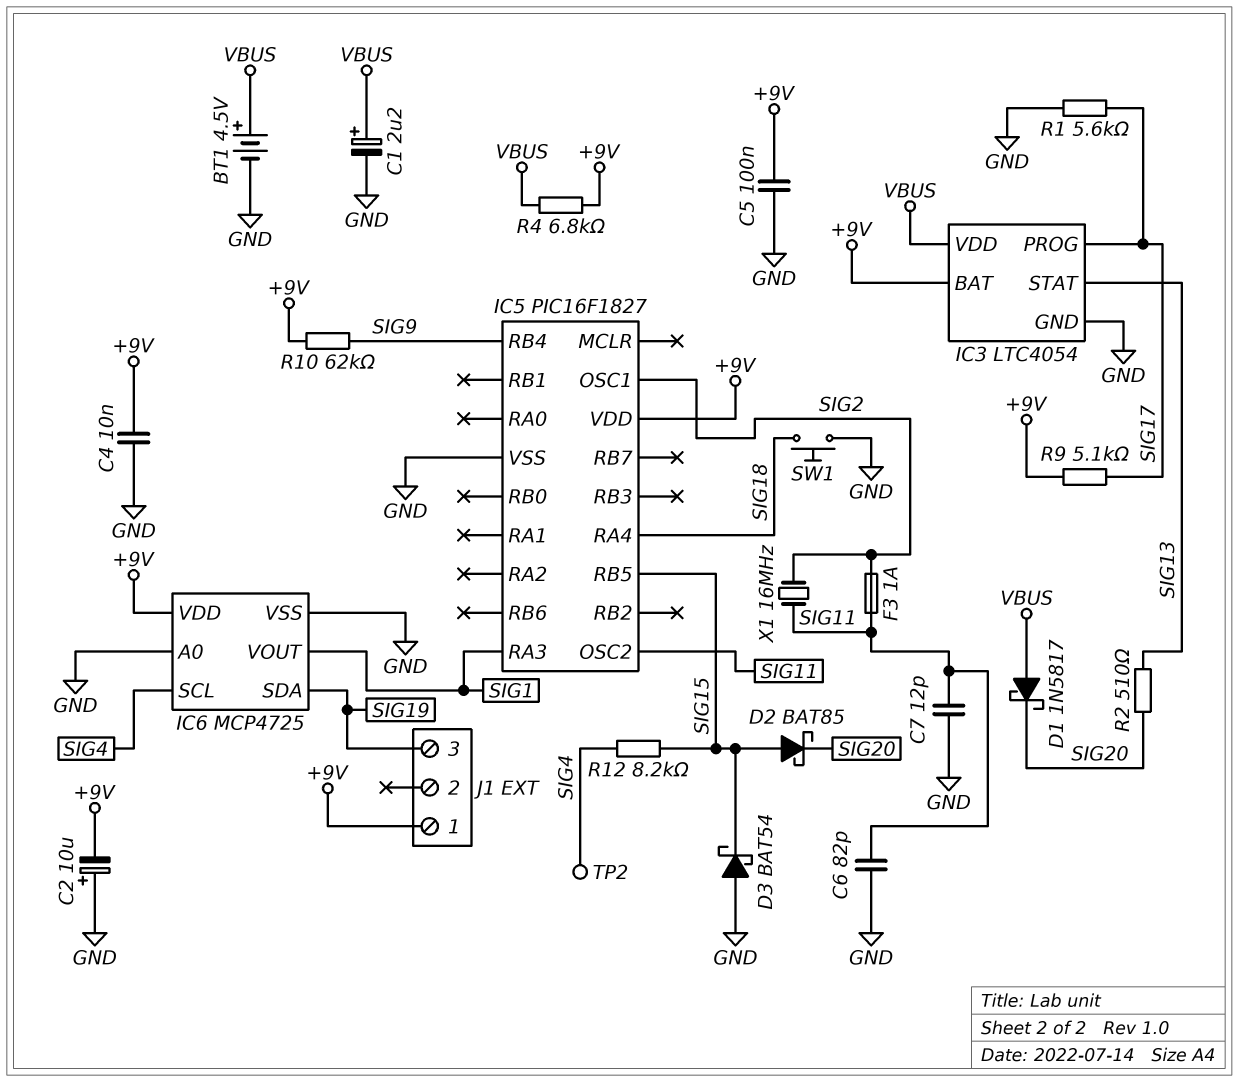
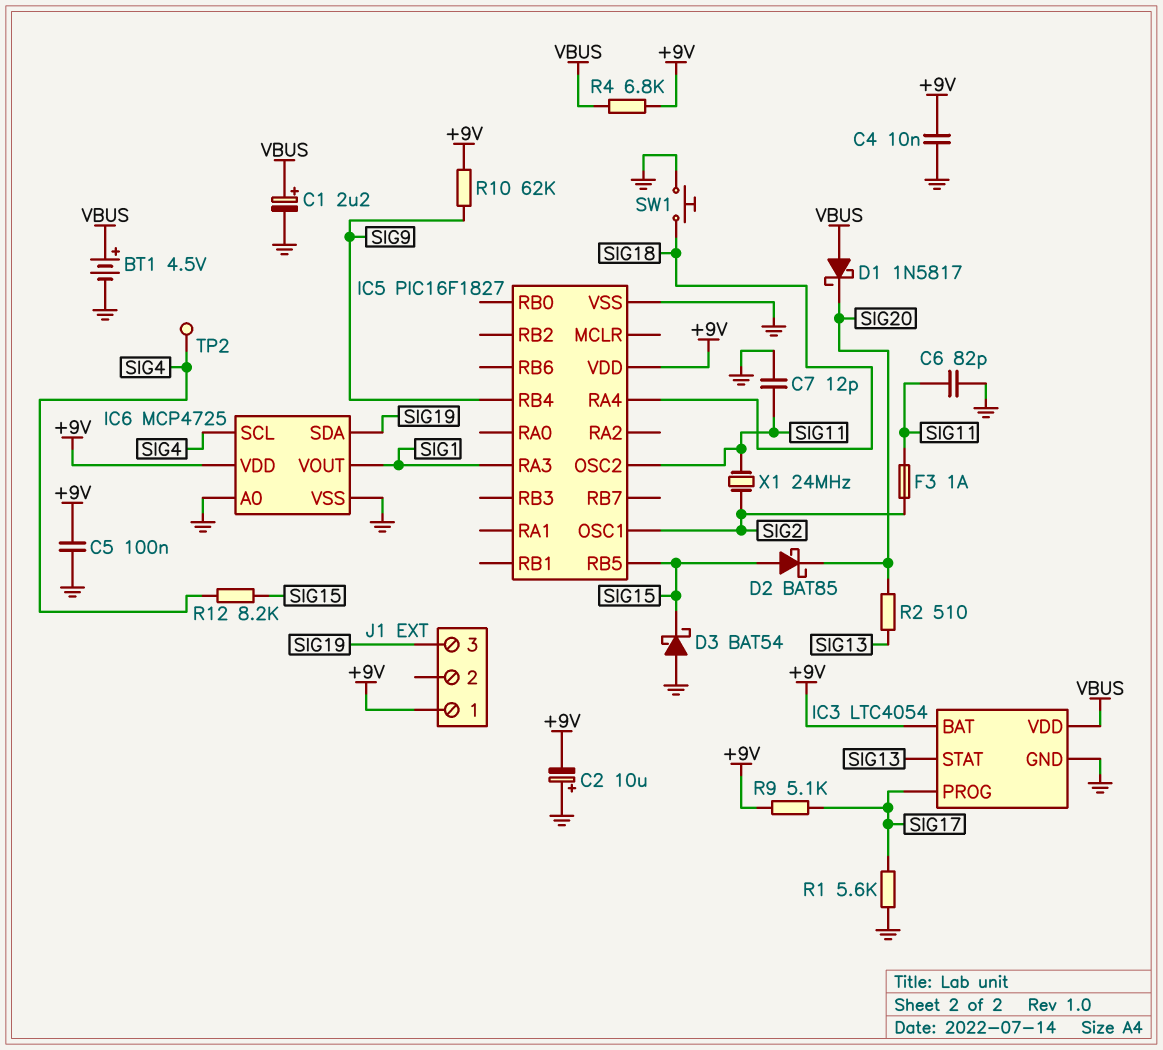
X1: 16MHz (SIG2, SIG11) -> 24MHz (SIG2, SIG11)

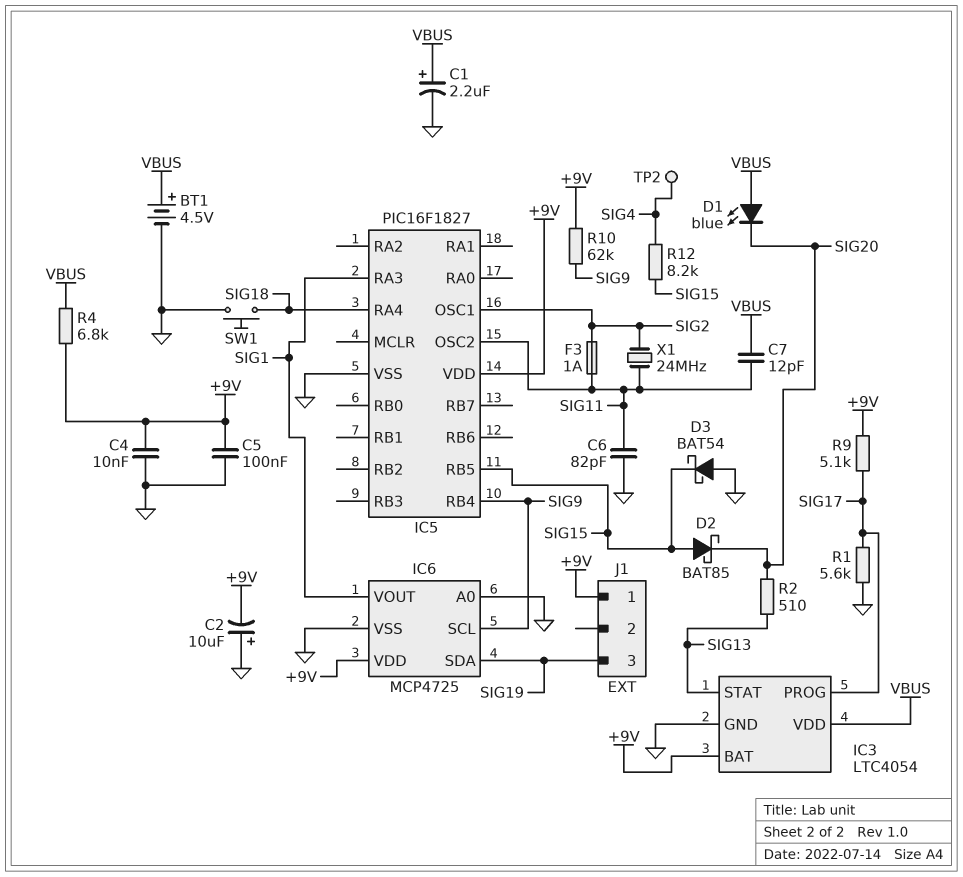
C7: 12pF (GND, SIG11) -> 12pF (SIG11, VBUS)
D1: schottky 1N5817 (A VBUS, K SIG20) -> LED blue (A VBUS, K SIG20)
IC6 pin SCL: SIG4 -> SIG9

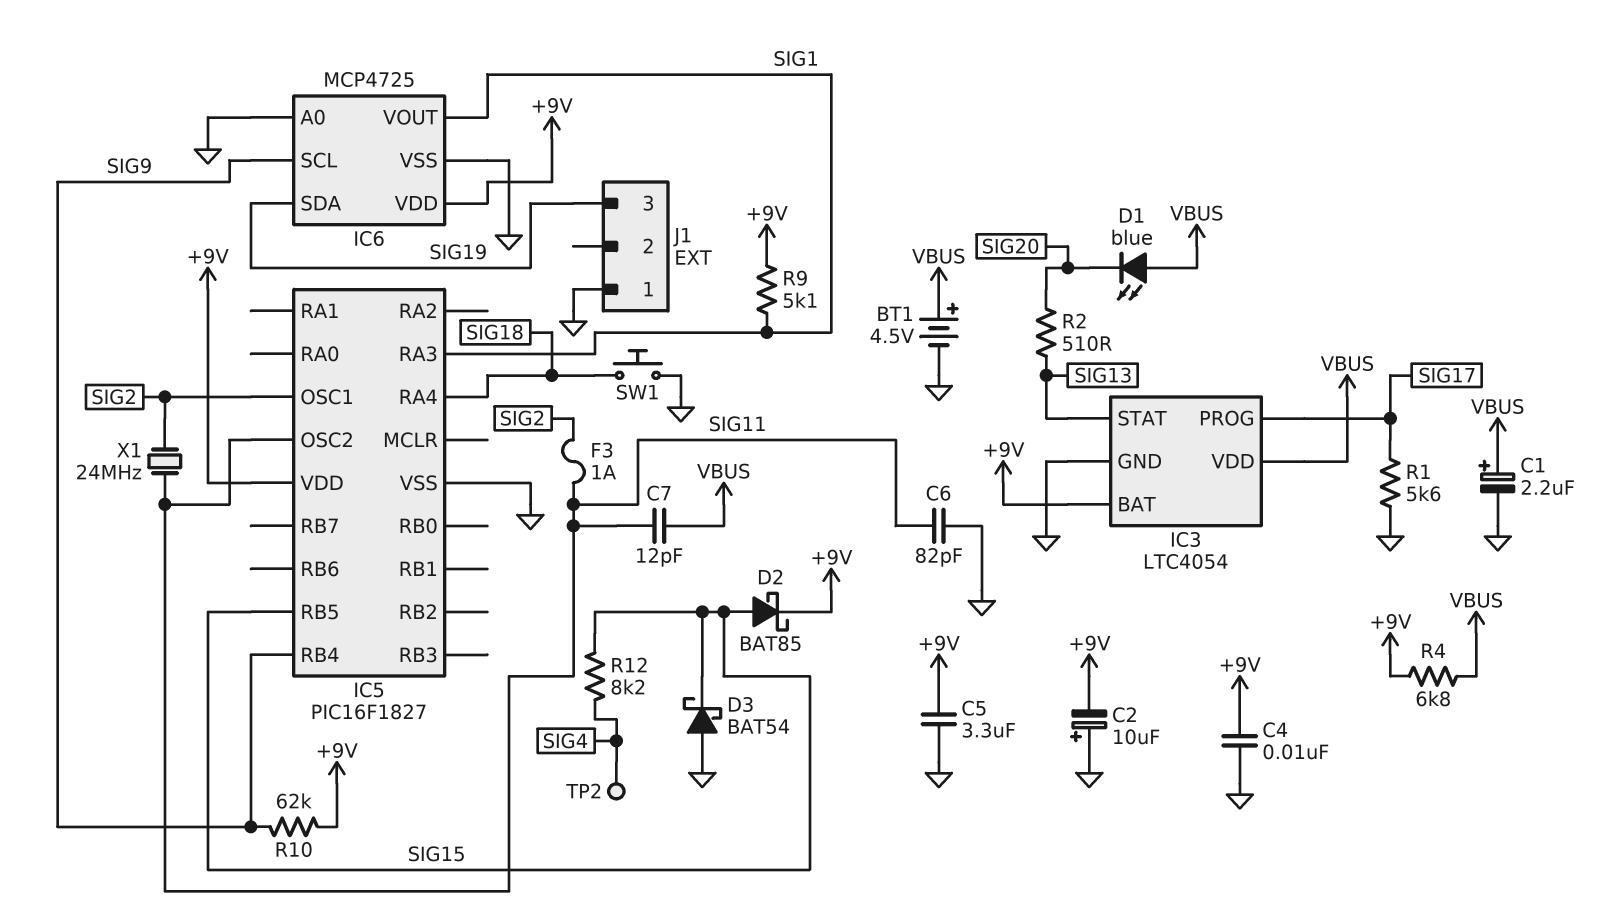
C5: 100nF (+9V, GND) -> 3.3uF (+9V, GND)
D2: schottky BAT85 (A SIG15, K SIG20) -> schottky BAT85 (A SIG15, K +9V)
J1 pin 1: +9V -> GND
R9: 5.1k (+9V, SIG17) -> 5.1k (+9V, SIG1)

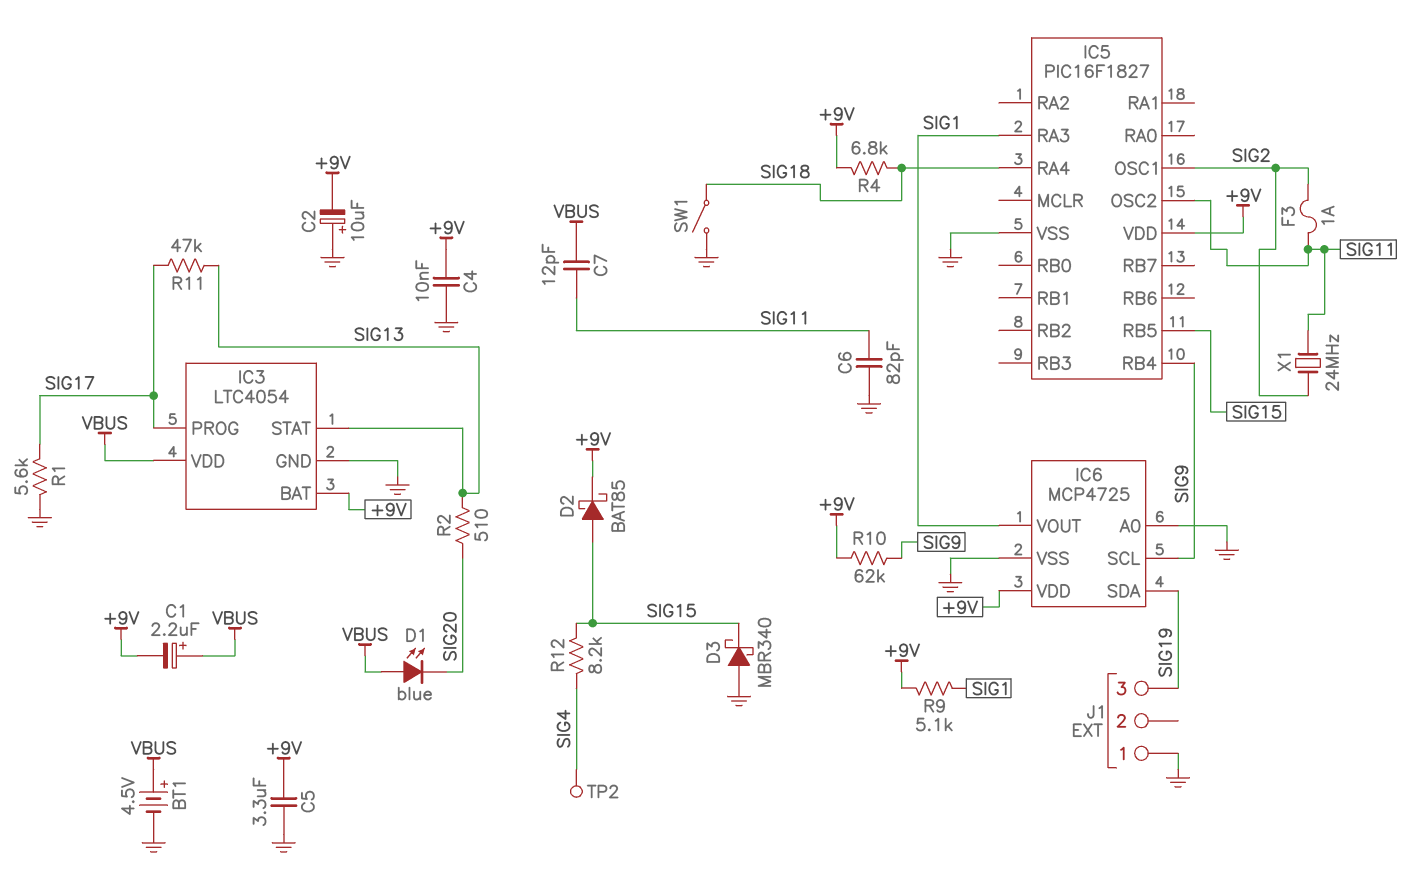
C1: 2.2uF (plus VBUS, minus GND) -> 2.2uF (plus VBUS, minus +9V)
D3: schottky BAT54 (A GND, K SIG15) -> schottky MBR340 (A GND, K SIG15)
R4: 6.8k (+9V, VBUS) -> 6.8k (+9V, SIG18)
R11: none -> 47k (SIG13, SIG17)
SW1: button (GND, SIG18) -> switch (GND, SIG18)

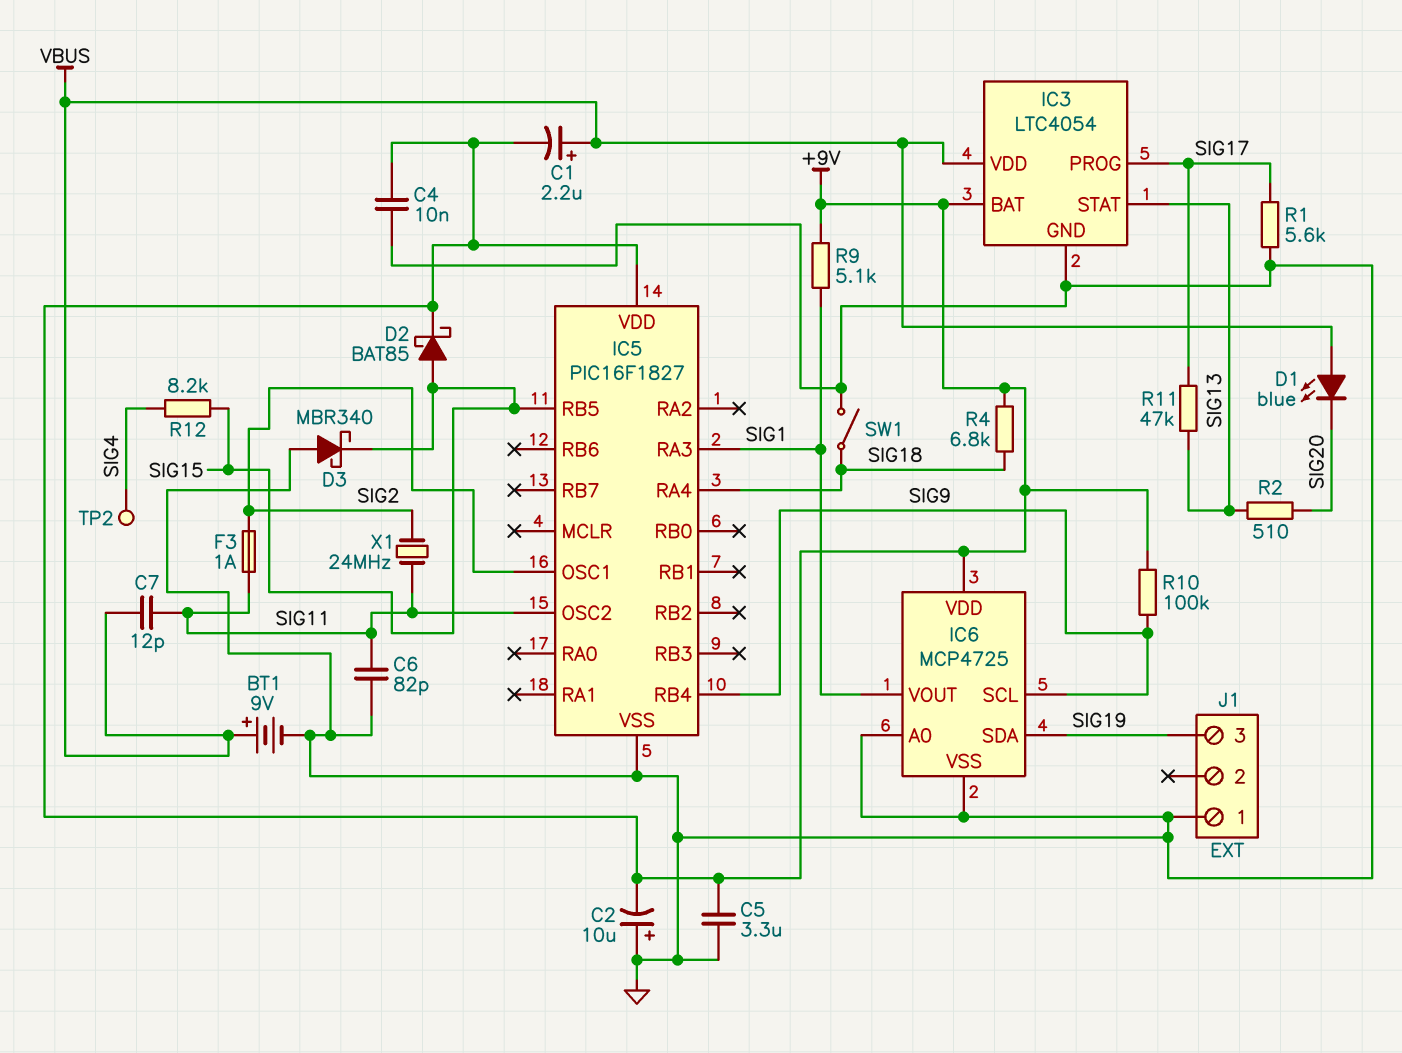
BT1: 4.5V (plus VBUS, minus GND) -> 9V (plus VBUS, minus GND)
R10: 62k (+9V, SIG9) -> 100k (+9V, SIG9)

